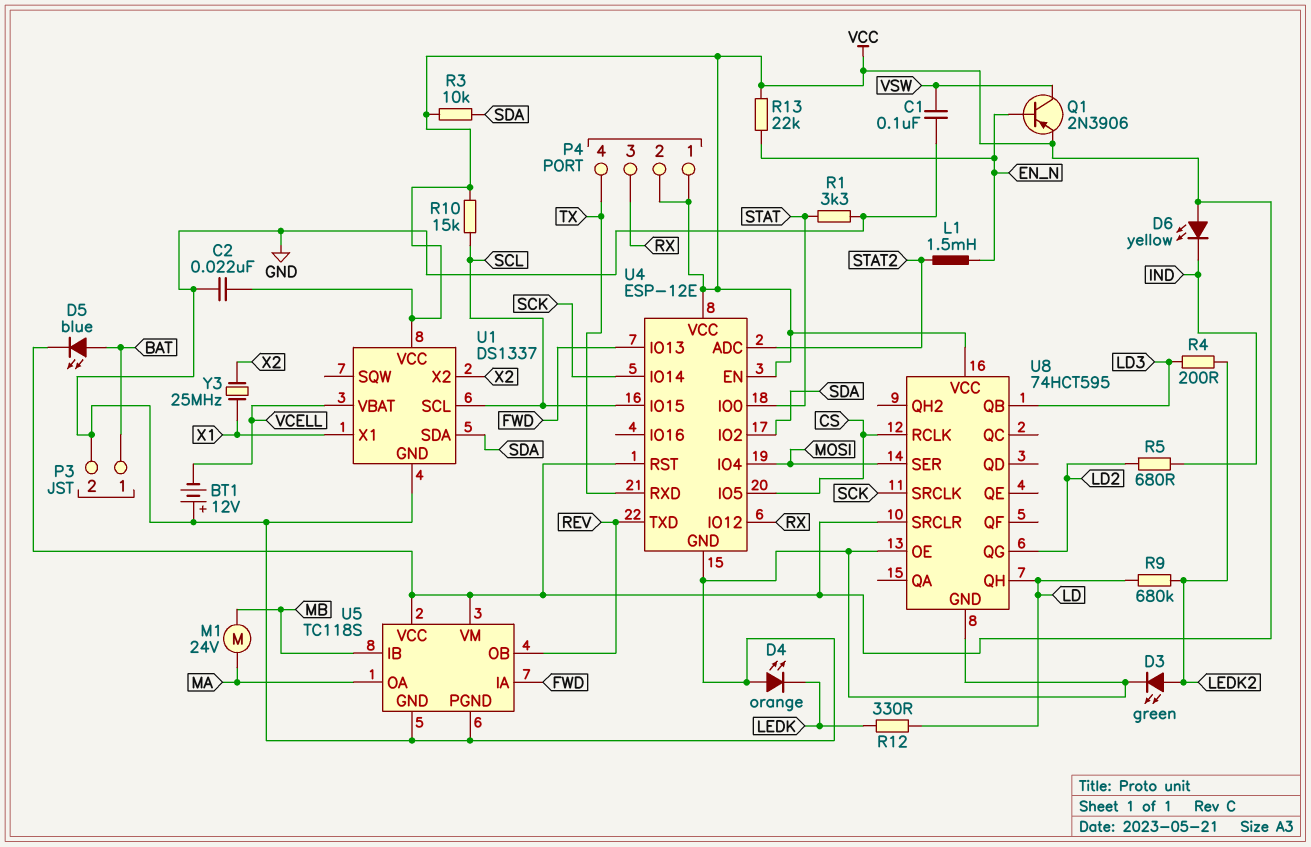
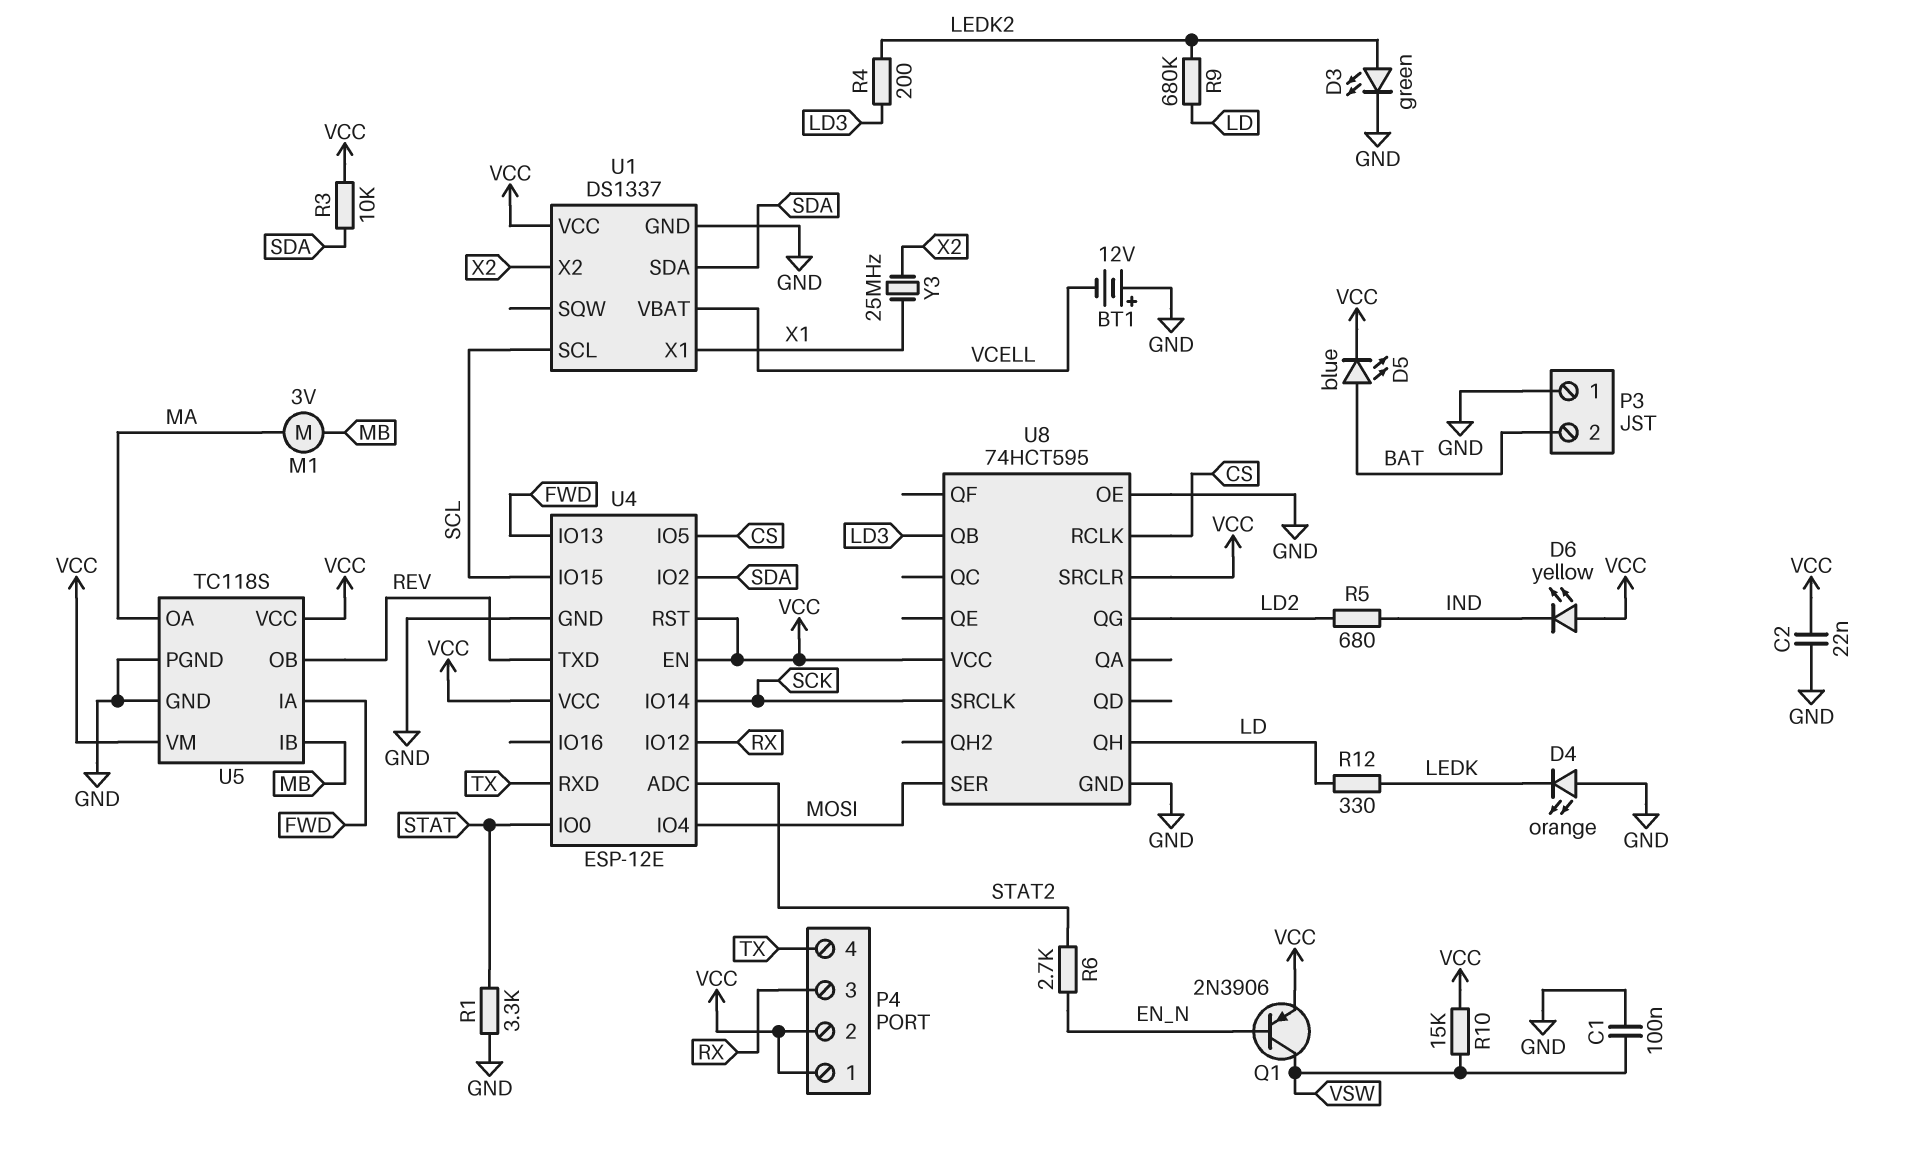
L1: 1.5mH (EN_N, STAT2) -> none
M1: motor 24V (MA, MB) -> motor 3V (MA, MB)
P3 pin 1: BAT -> GND
P3 pin 2: GND -> BAT
R6: none -> 2.7k (EN_N, STAT2)
R10: 15k (SCL, VCC) -> 15k (VCC, VSW)
R13: 22k (EN_N, VCC) -> none

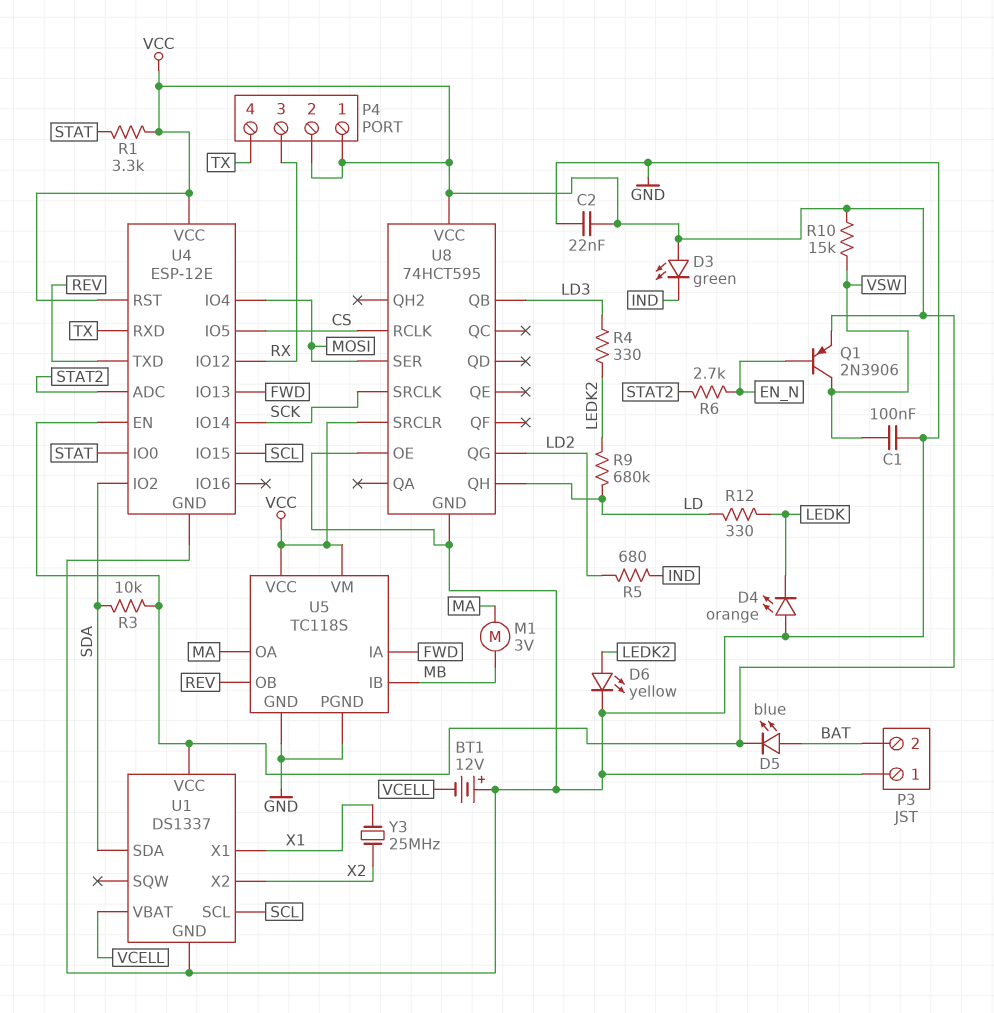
D3: LED green (A LEDK2, K GND) -> LED green (A VCC, K IND)
D6: LED yellow (A VCC, K IND) -> LED yellow (A LEDK2, K GND)
R1: 3.3k (GND, STAT) -> 3.3k (STAT, VCC)
R4: 200 (LD3, LEDK2) -> 330 (LD3, LEDK2)

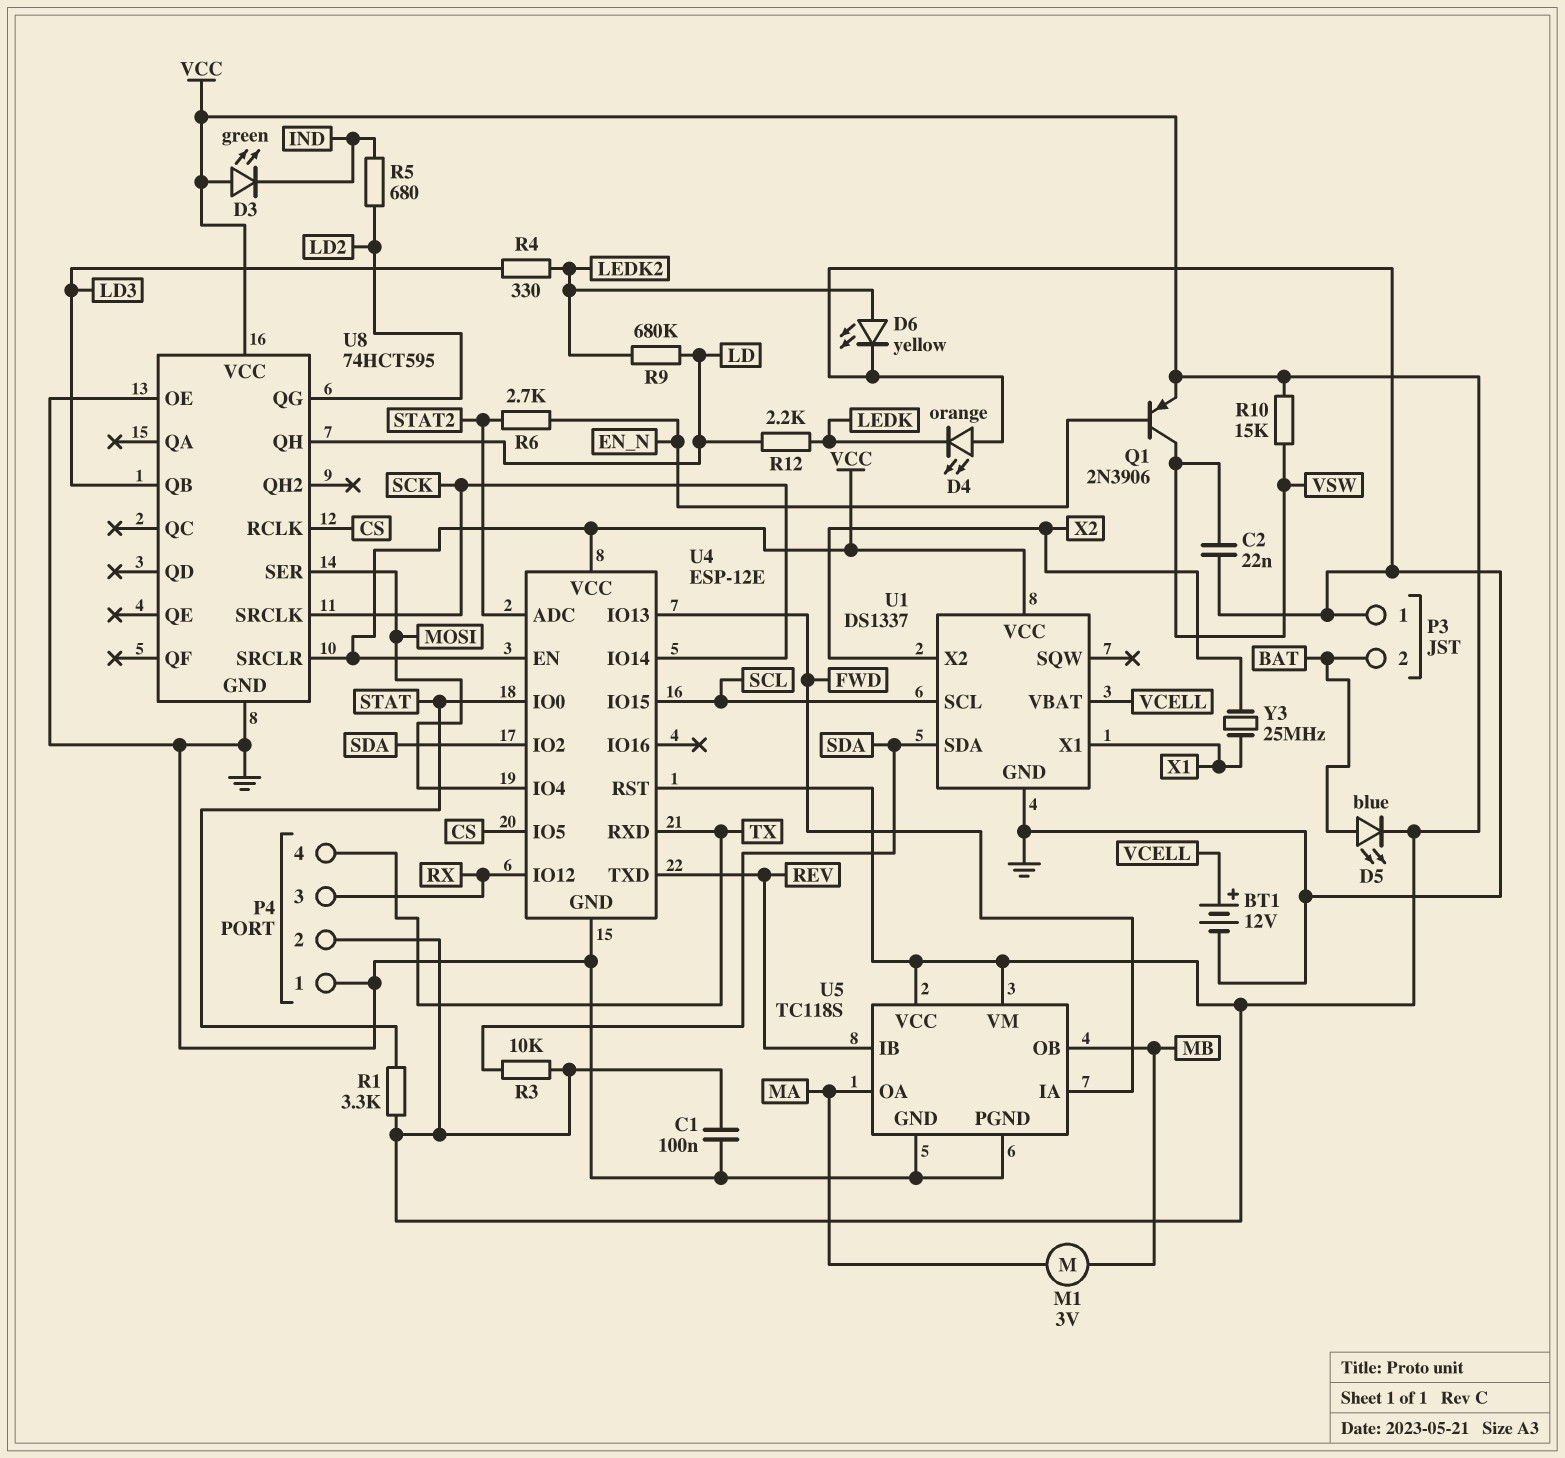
BT1: 12V (plus GND, minus VCELL) -> 12V (plus VCELL, minus GND)
C1: 100nF (GND, VSW) -> 100nF (GND, VCC)
C2: 22nF (GND, VCC) -> 22nF (GND, VSW)
P4 pin 1: VCC -> GND
R12: 330 (LD, LEDK) -> 2.2k (LD, LEDK)
U5 pin IB: MB -> REV
U5 pin OB: REV -> MB

